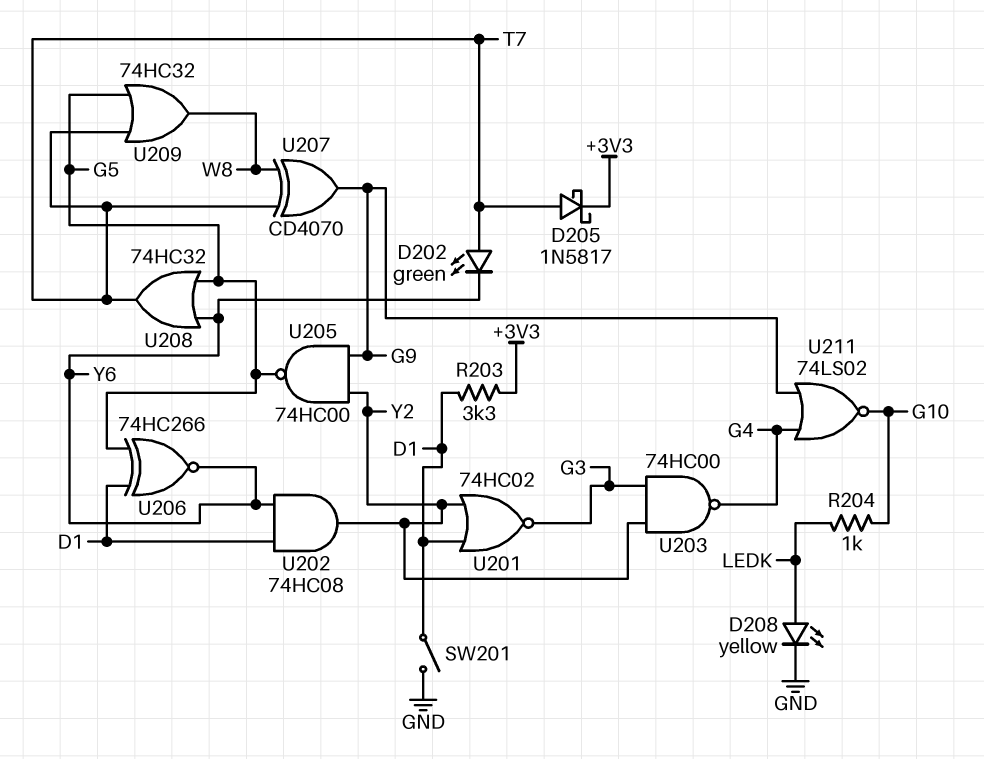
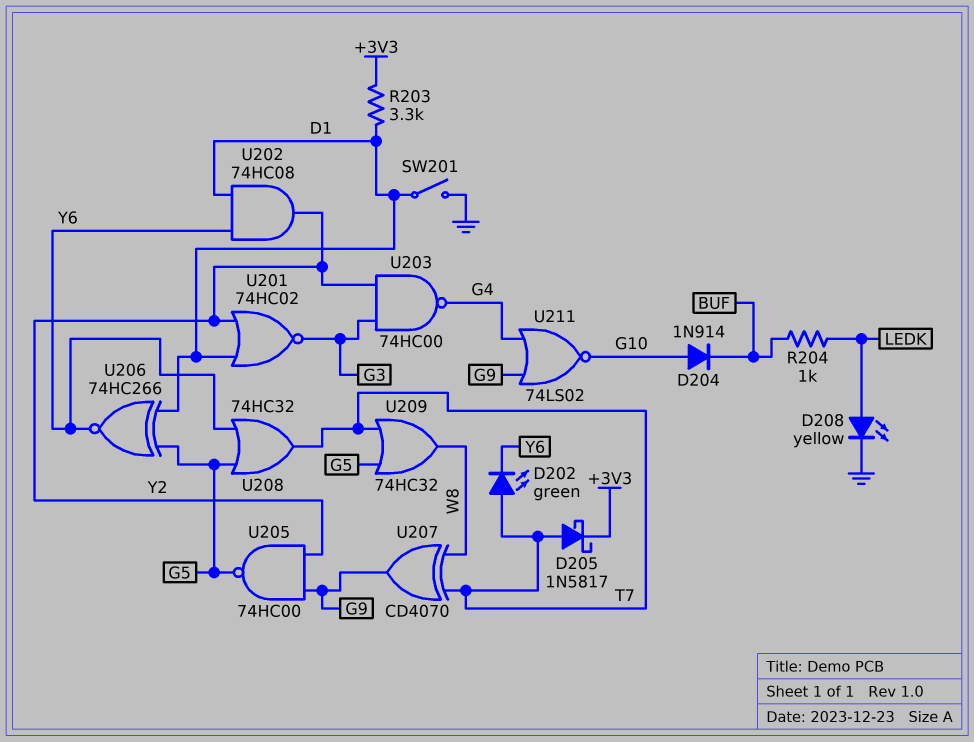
D204: none -> diode 1N914 (A G10, K BUF)
R204: 1k (G10, LEDK) -> 1k (BUF, LEDK)

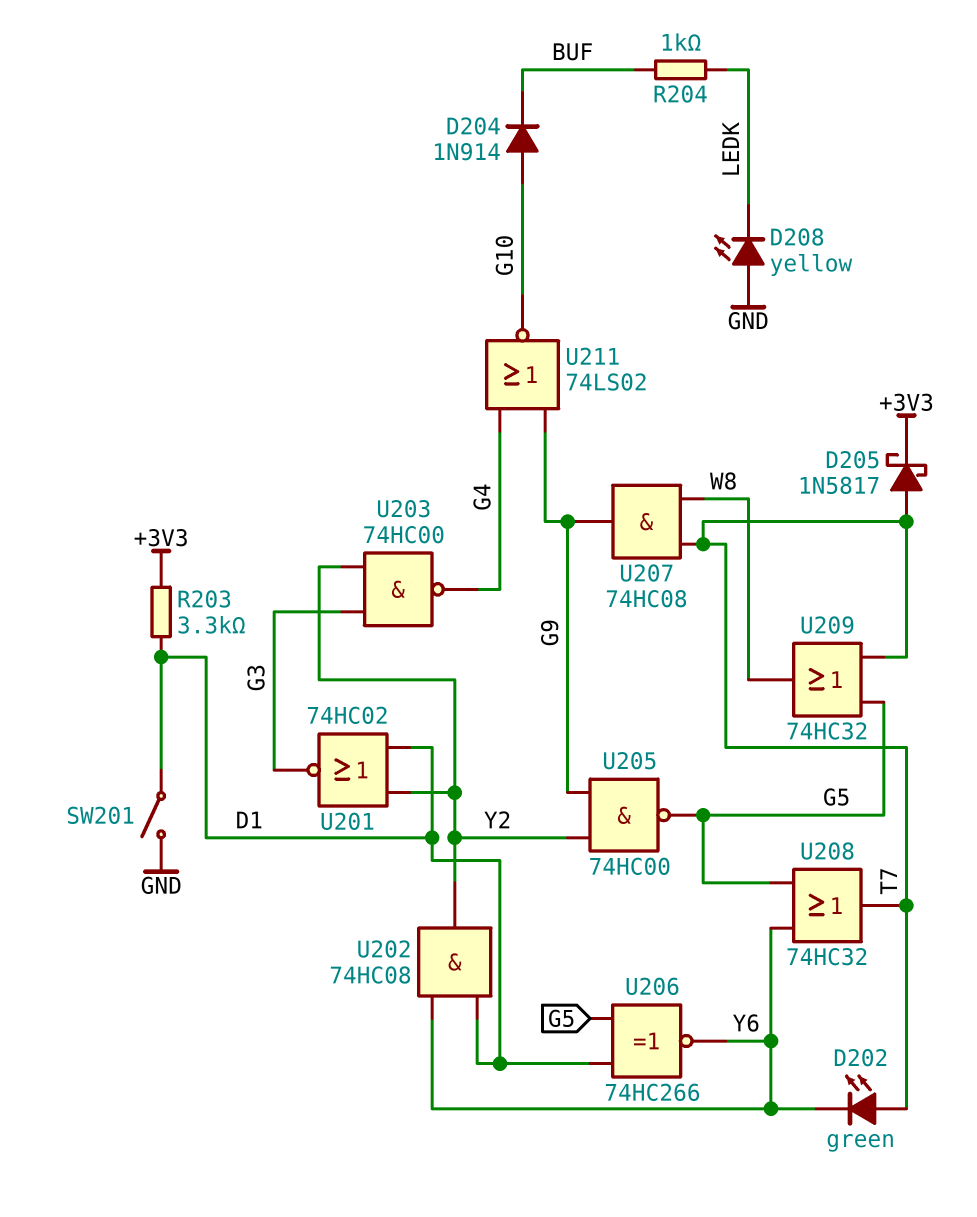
D208: LED yellow (A LEDK, K GND) -> LED yellow (A GND, K LEDK)
U207: XOR CD4070 (in T7, in W8, out G9) -> AND 74HC08 (in T7, in W8, out G9)

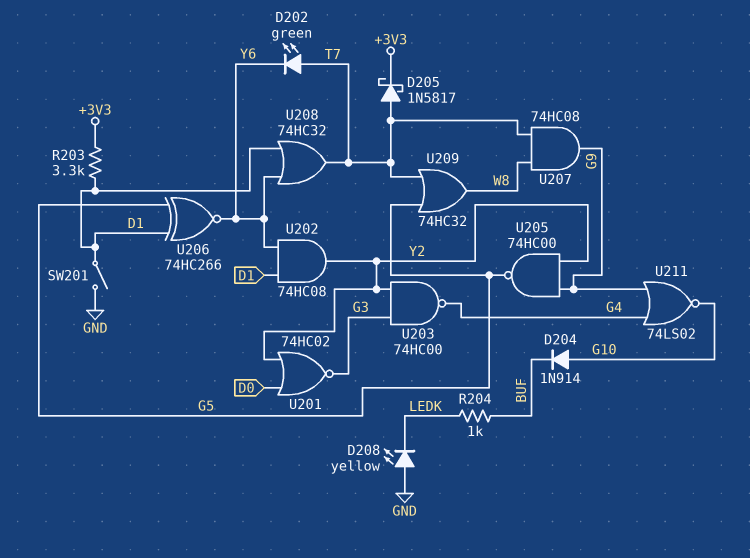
U201: NOR 74HC02 (in D1, in Y2, out G3) -> NOR 74HC02 (in D0, in Y2, out G3)
U208: OR 74HC32 (in G5, in Y6, out T7) -> OR 74HC32 (in D1, in Y6, out T7)

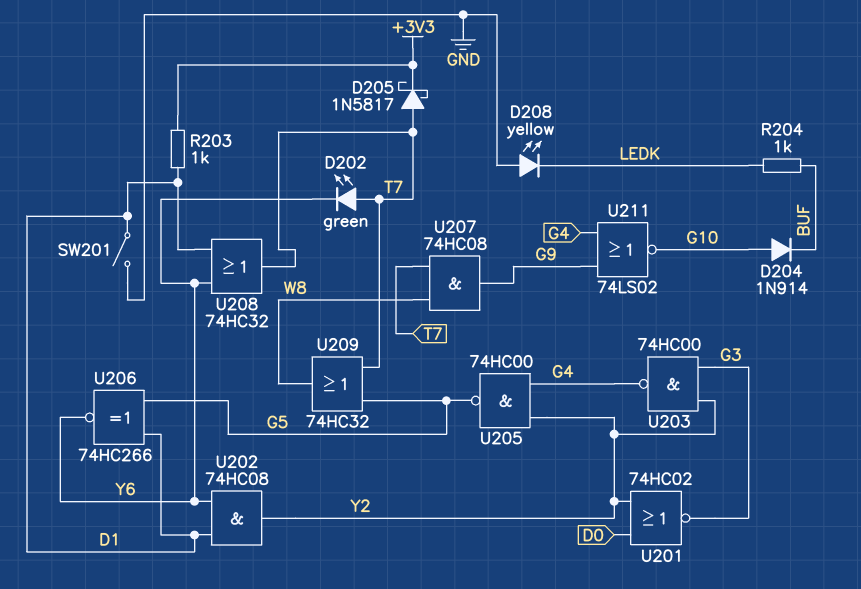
R203: 3.3k (+3V3, D1) -> 1k (+3V3, D1)
U205: NAND 74HC00 (in G9, in Y2, out G5) -> NAND 74HC00 (in G4, in Y2, out G5)

